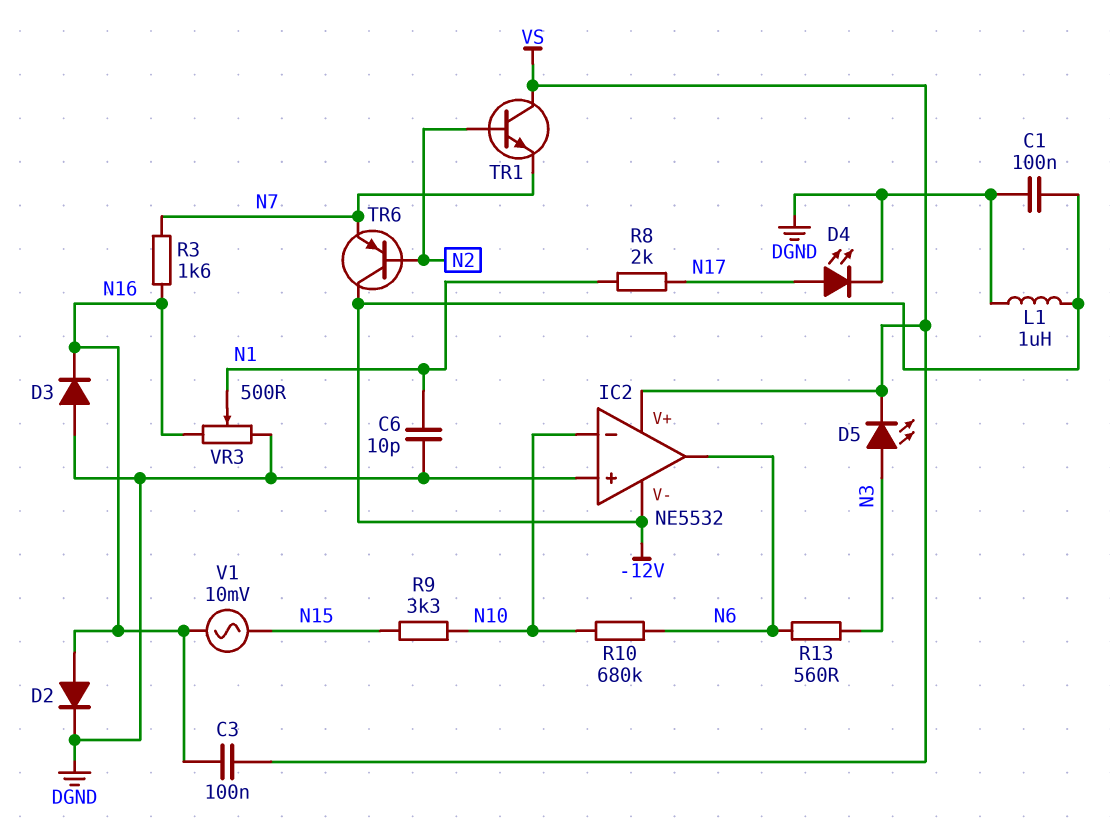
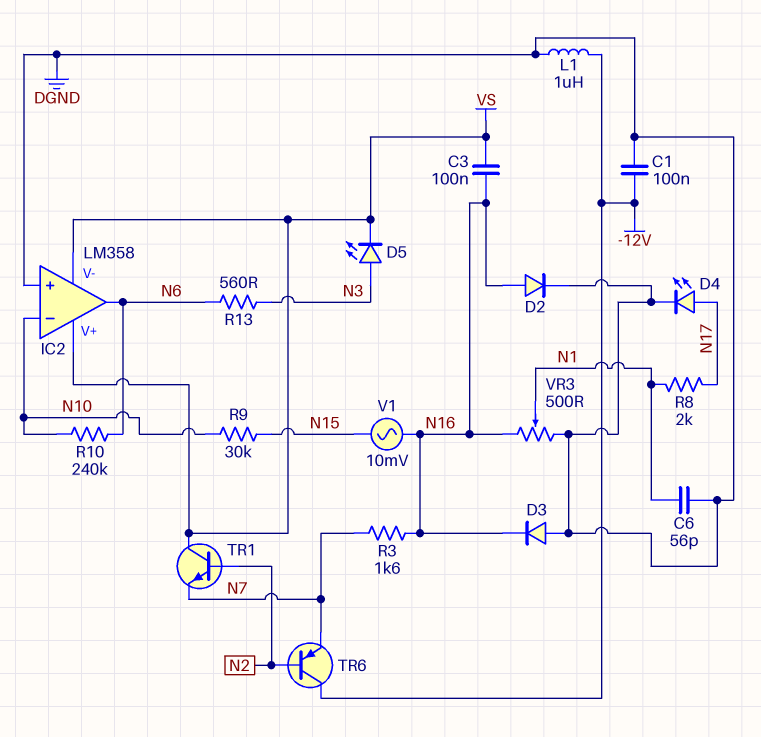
C6: 10pF (DGND, N1) -> 56pF (DGND, N1)
IC2: NE5532 -> LM358
IC2 pin V-: -12V -> VS
R9: 3.3k (N10, N15) -> 30k (N10, N15)
R10: 680k (N6, N10) -> 240k (N6, N10)

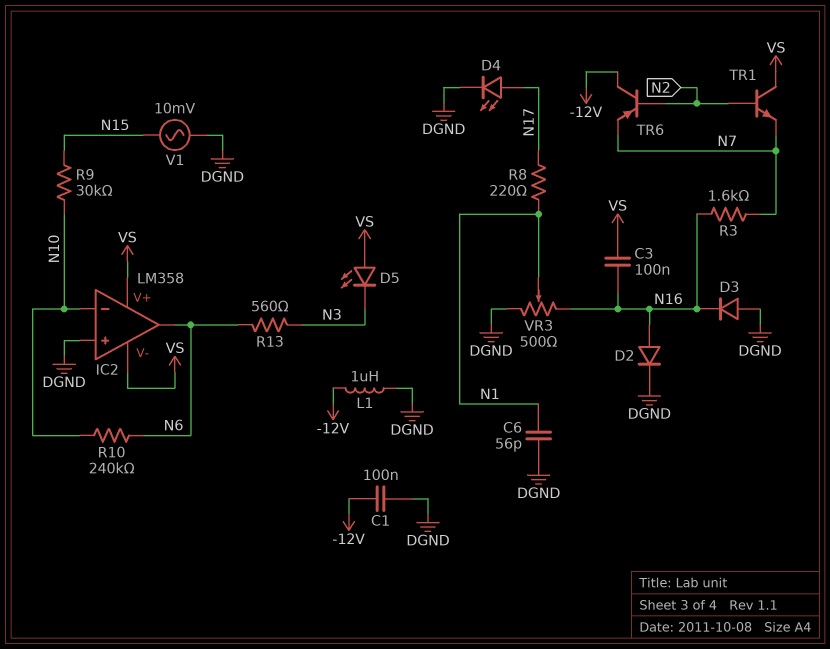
D5: LED (A N3, K VS) -> LED (A VS, K N3)
R8: 2k (N1, N17) -> 220 (N1, N17)
V1: AC 10mV (N15, N16) -> AC 10mV (DGND, N15)

